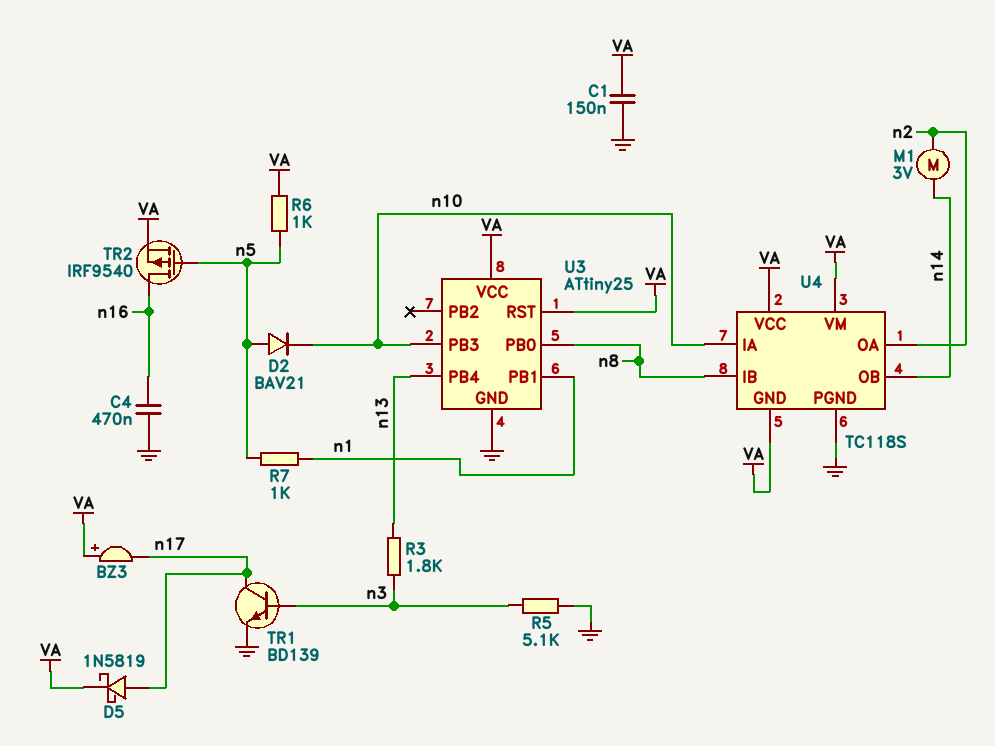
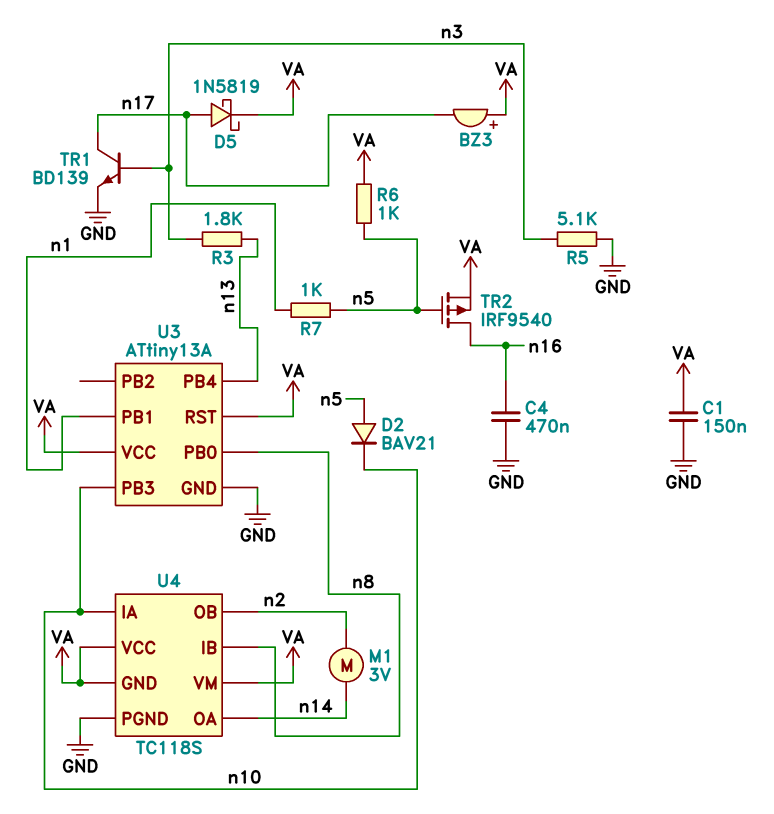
U3: ATtiny25 -> ATtiny13A
U4 pin OA: n2 -> n14
U4 pin OB: n14 -> n2

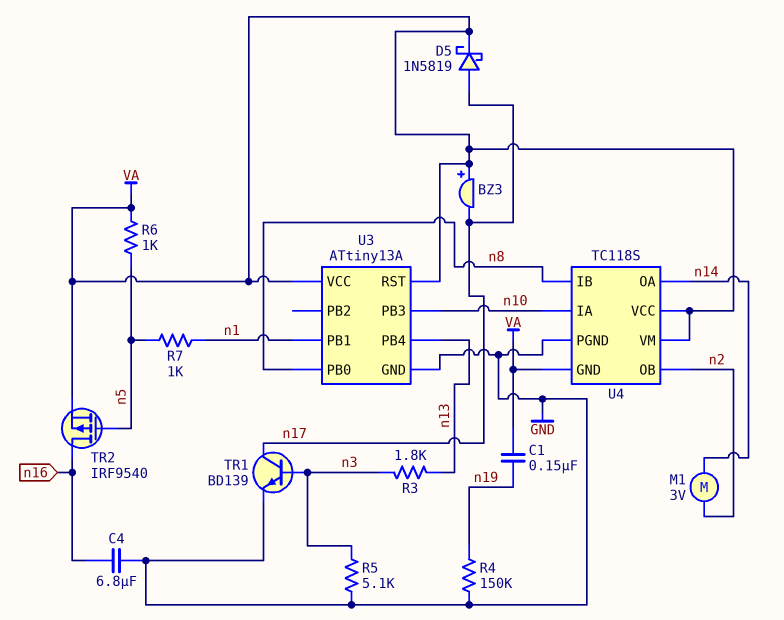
C1: 150nF (GND, VA) -> 150nF (VA, n19)
C4: 470nF (GND, n16) -> 6.8uF (GND, n16)
D2: diode BAV21 (A n5, K n10) -> none
R4: none -> 150k (GND, n19)

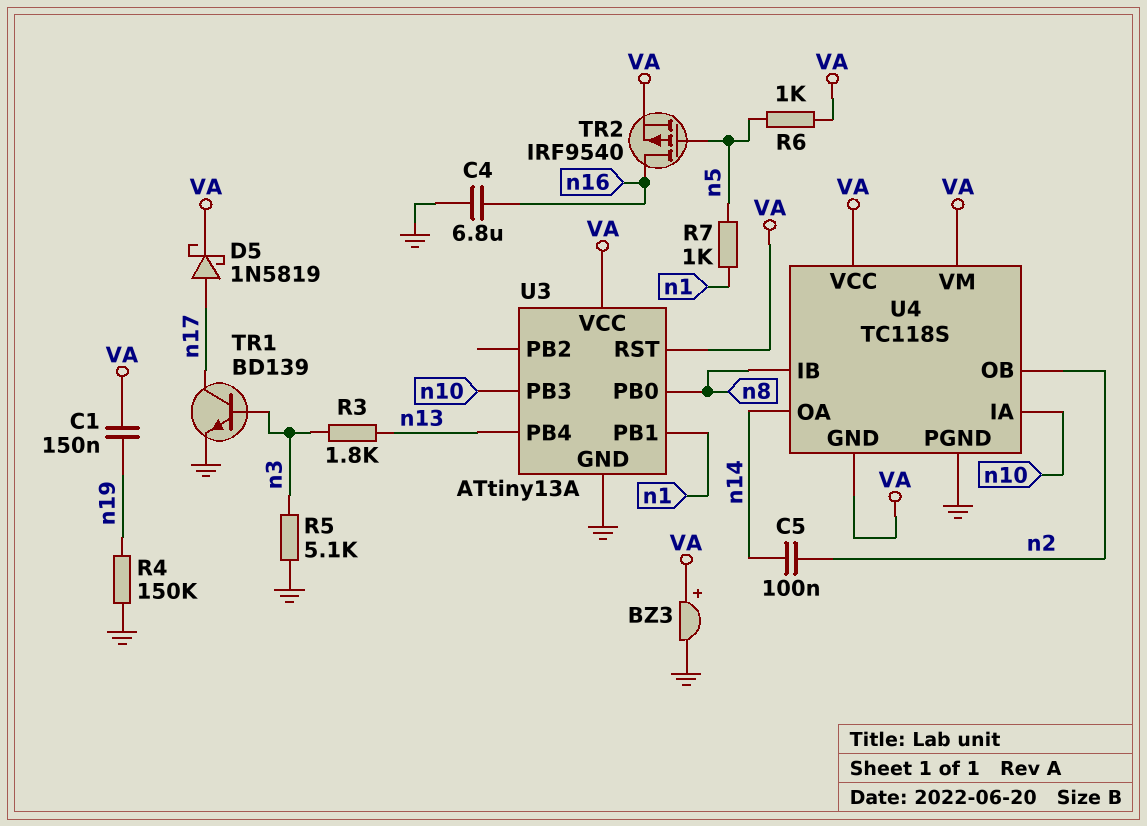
BZ3: buzzer (plus VA, minus n17) -> buzzer (plus VA, minus GND)
C5: none -> 100nF (n2, n14)
M1: motor 3V (n2, n14) -> none

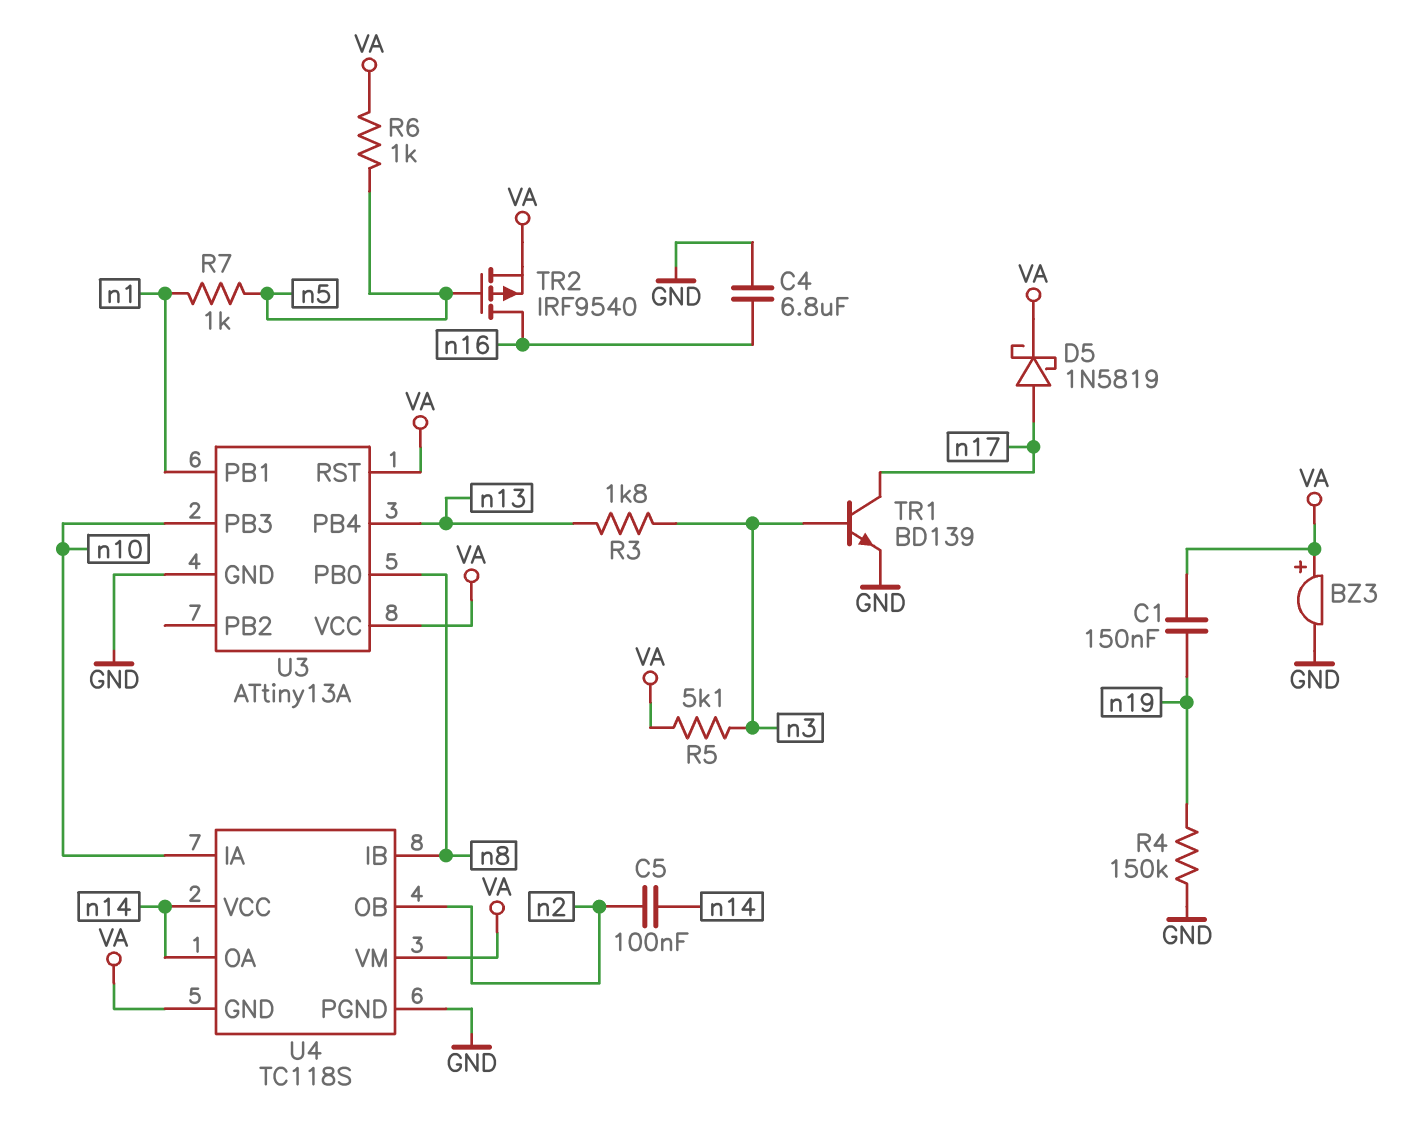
R5: 5.1k (GND, n3) -> 5.1k (VA, n3)
U4 pin VCC: VA -> n14

